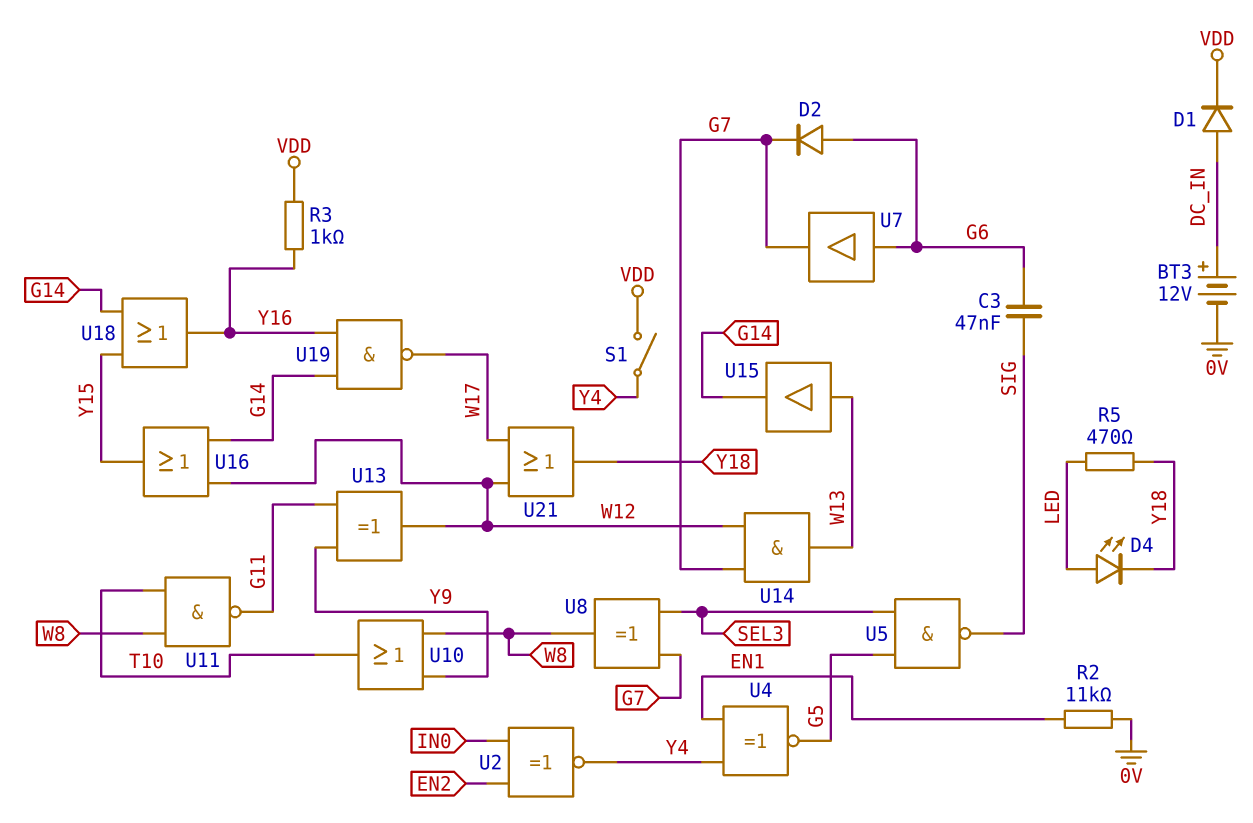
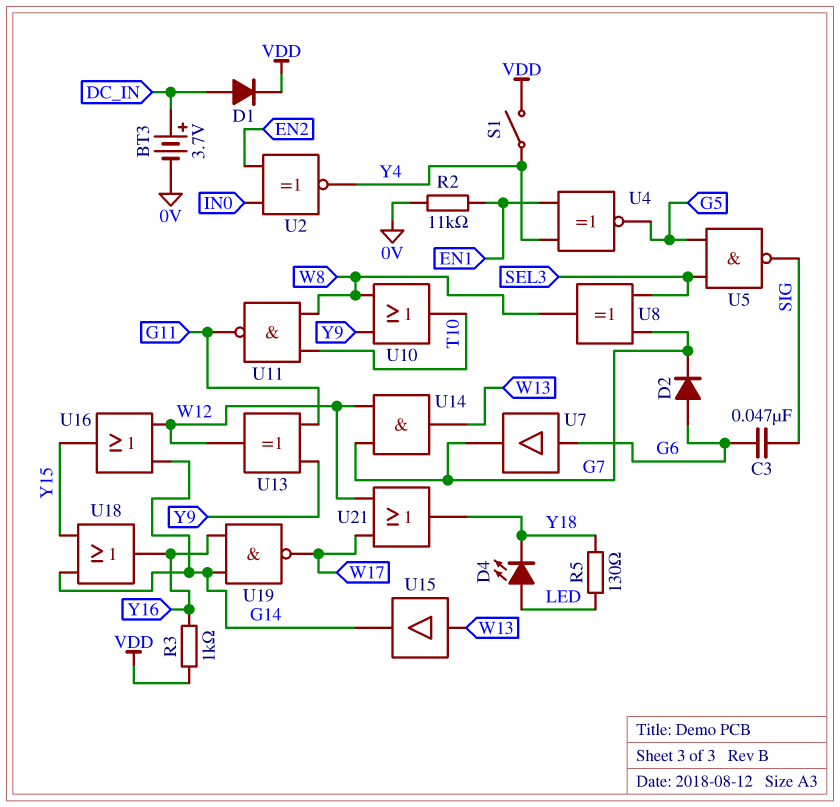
BT3: 12V (plus DC_IN, minus 0V) -> 3.7V (plus DC_IN, minus 0V)
R5: 470 (LED, Y18) -> 130 (LED, Y18)

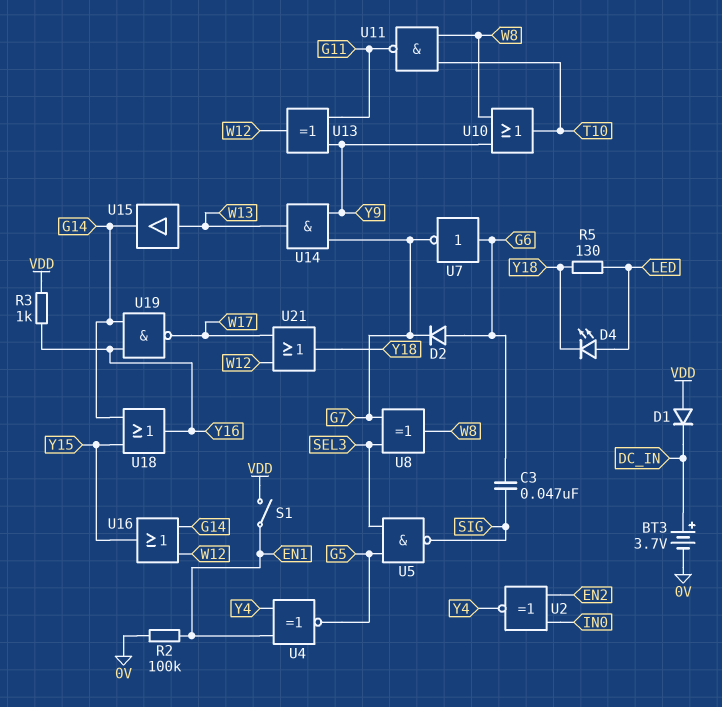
D1: diode (A DC_IN, K VDD) -> diode (A VDD, K DC_IN)
R2: 11k (0V, EN1) -> 100k (0V, EN1)
S1: switch (VDD, Y4) -> switch (EN1, VDD)
U7: buffer (in G6, out G7) -> NOT (in G6, out G7)
U14: AND (in G7, in W12, out W13) -> AND (in G7, in Y9, out W13)

